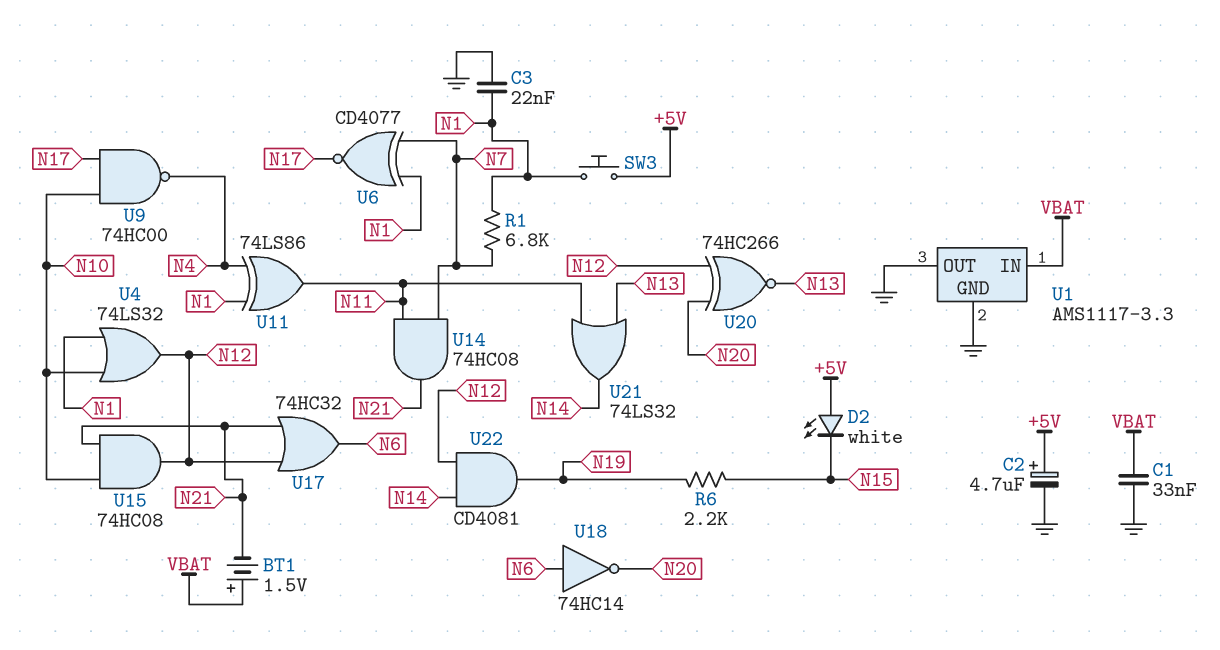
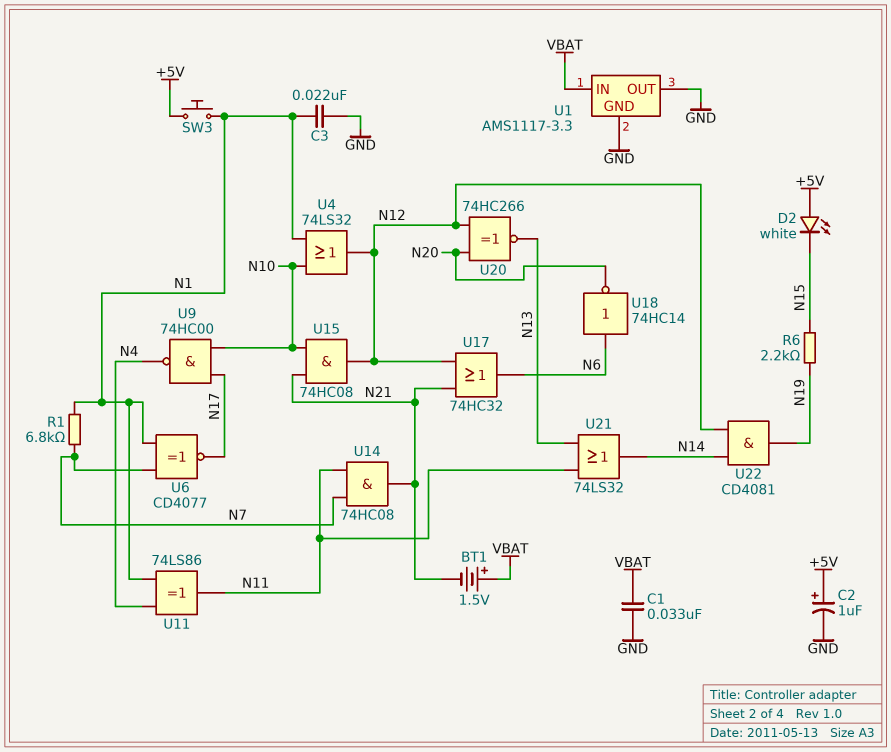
C2: 4.7uF (plus +5V, minus GND) -> 1uF (plus +5V, minus GND)

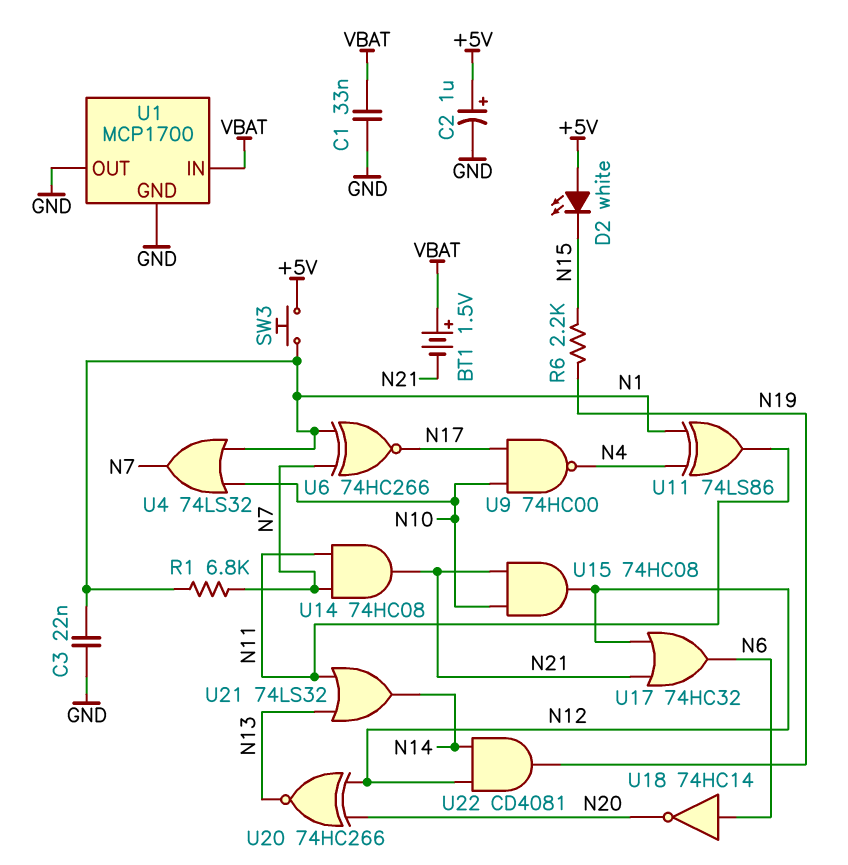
U1: AMS1117-3.3 -> MCP1700
U4: OR 74LS32 (in N1, in N10, out N12) -> OR 74LS32 (in N1, in N10, out N7)
U6: XNOR CD4077 (in N1, in N7, out N17) -> XNOR 74HC266 (in N1, in N7, out N17)

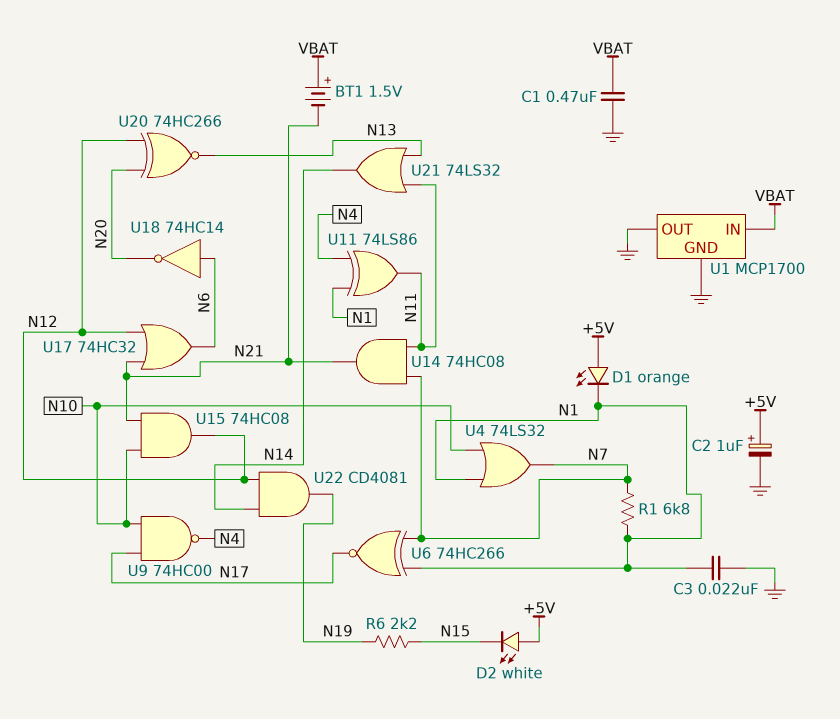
C1: 33nF (GND, VBAT) -> 470nF (GND, VBAT)
D1: none -> LED orange (A +5V, K N1)
SW3: button (+5V, N1) -> none

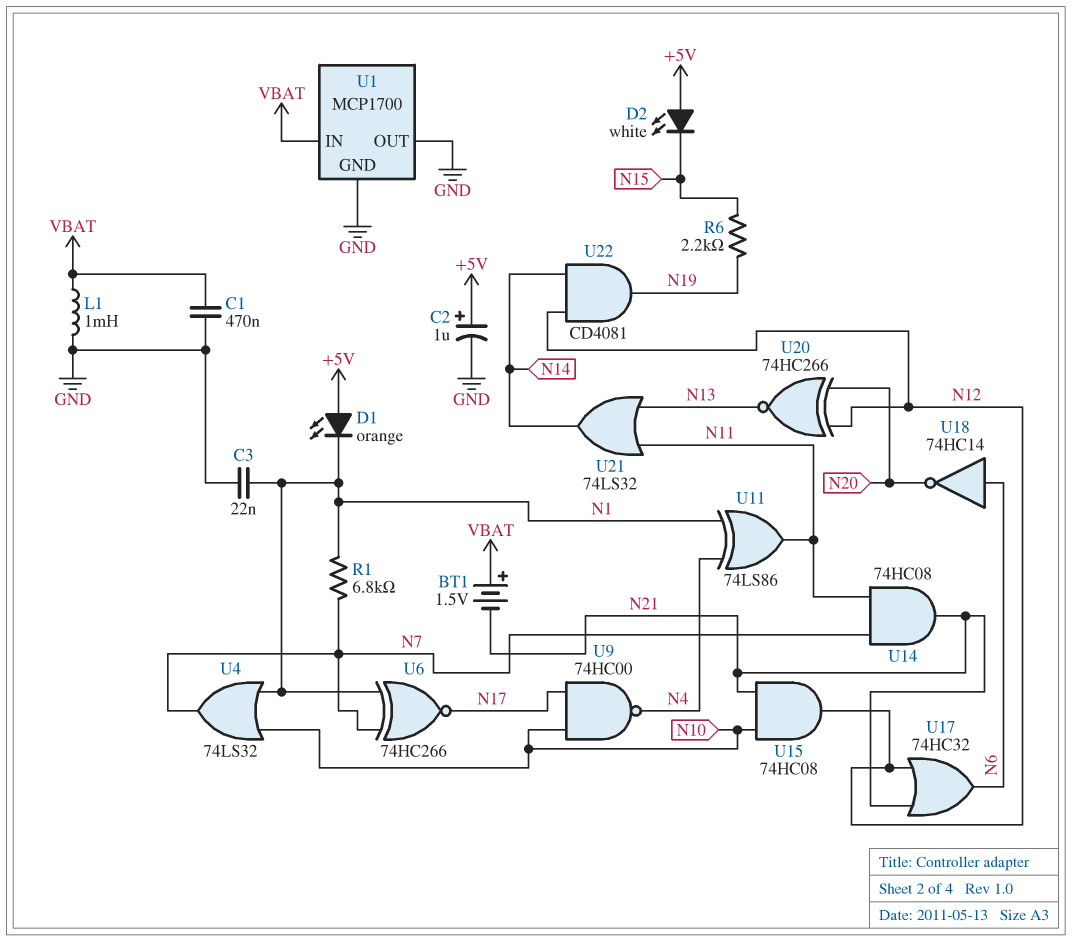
L1: none -> 1mH (GND, VBAT)

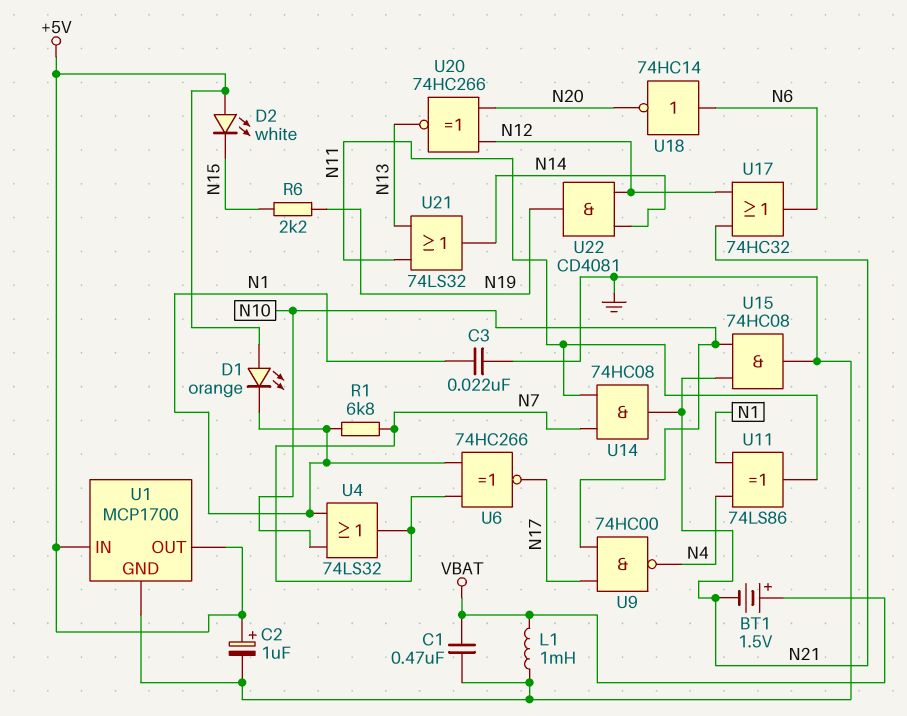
U1 pin IN: VBAT -> +5V
U1 pin OUT: GND -> +5V
U15: AND 74HC08 (in N10, in N21, out N12) -> AND 74HC08 (in N10, in N21, out GND)

